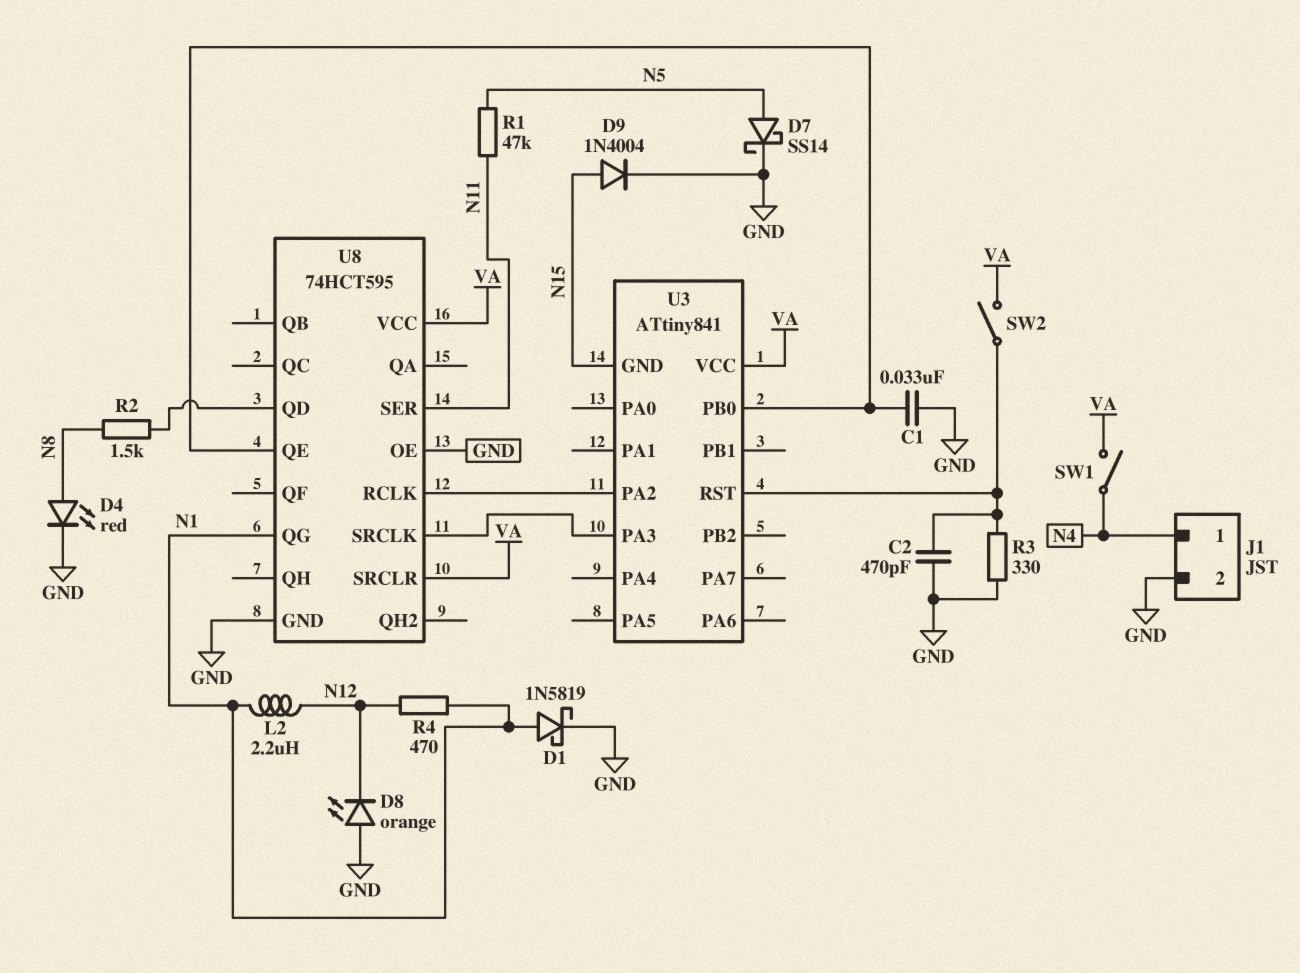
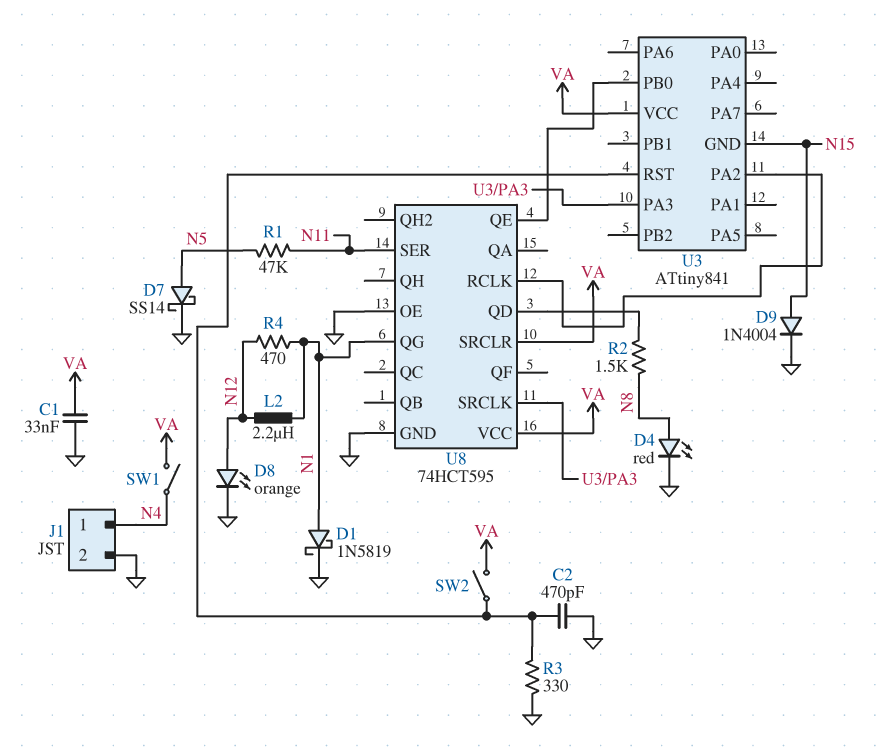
C1: 33nF (GND, U3/PB0) -> 33nF (GND, VA)
D8: LED orange (A GND, K N12) -> LED orange (A N12, K GND)

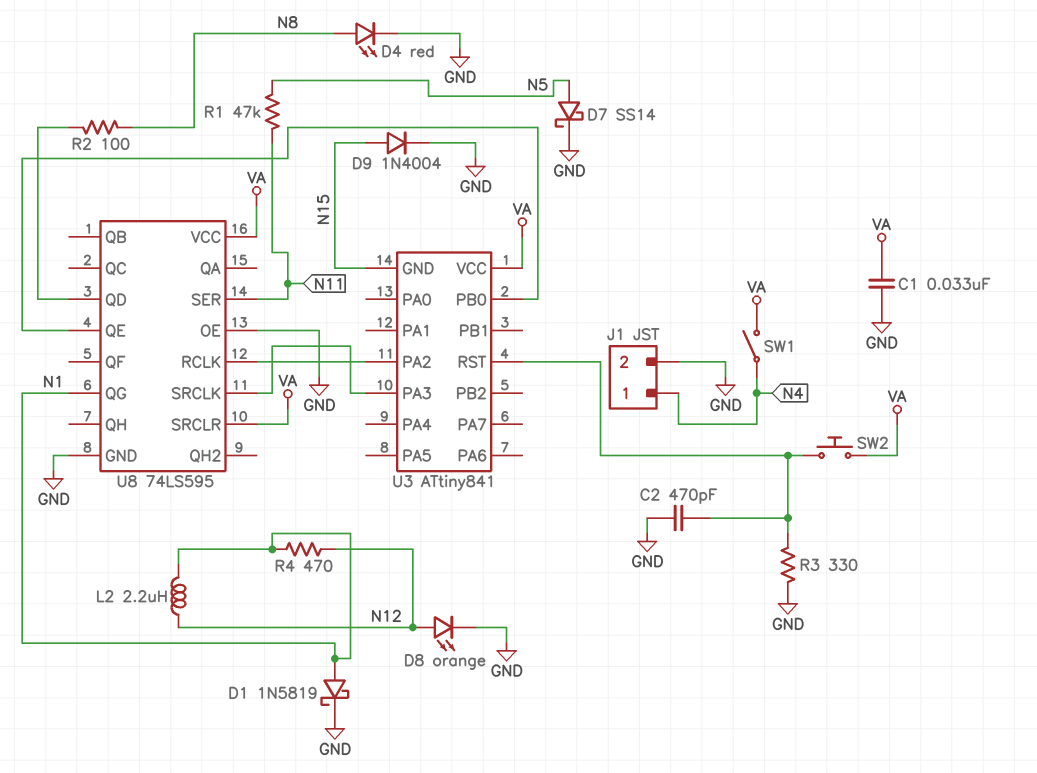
R2: 1.5k (N8, U8/QD) -> 100 (N8, U8/QD)
SW2: switch (U3/RST, VA) -> button (U3/RST, VA)
U8: 74HCT595 -> 74LS595

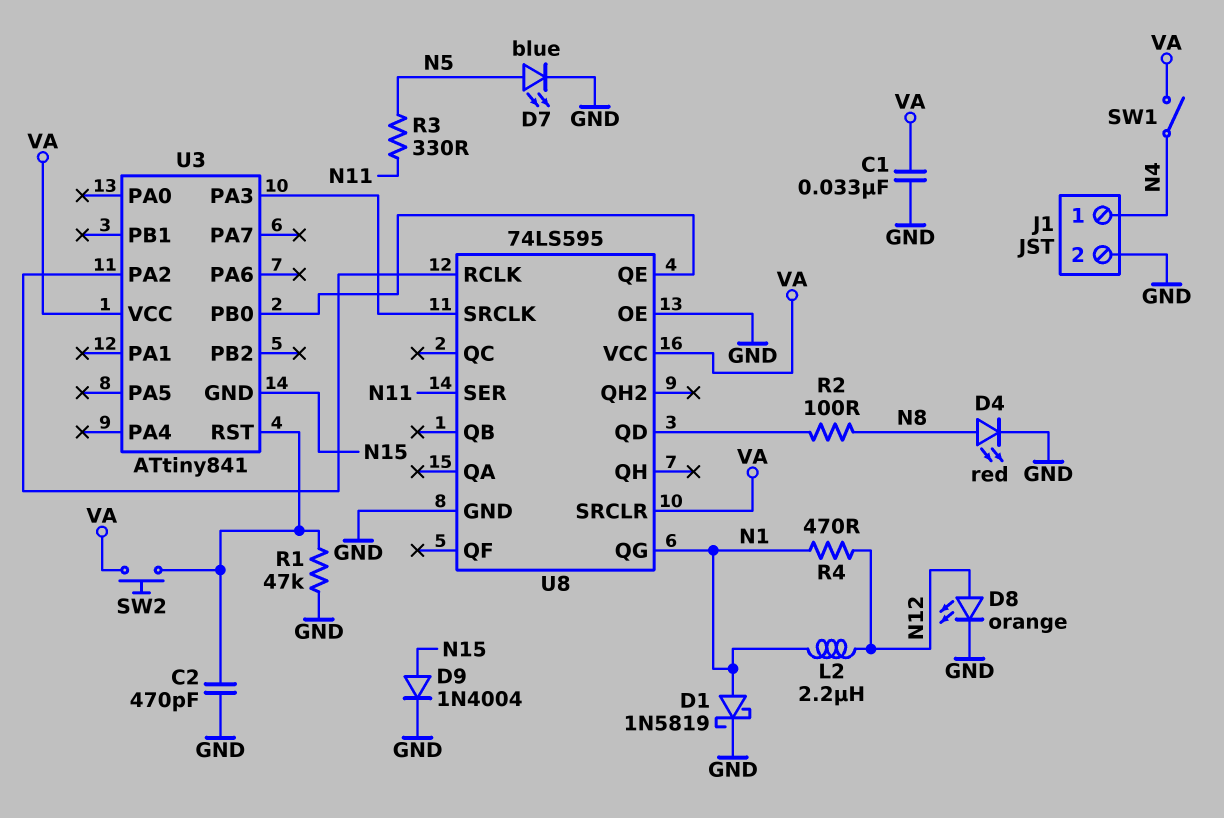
D7: schottky SS14 (A N5, K GND) -> LED blue (A N5, K GND)
R1: 47k (N5, N11) -> 47k (GND, U3/RST)
R3: 330 (GND, U3/RST) -> 330 (N5, N11)

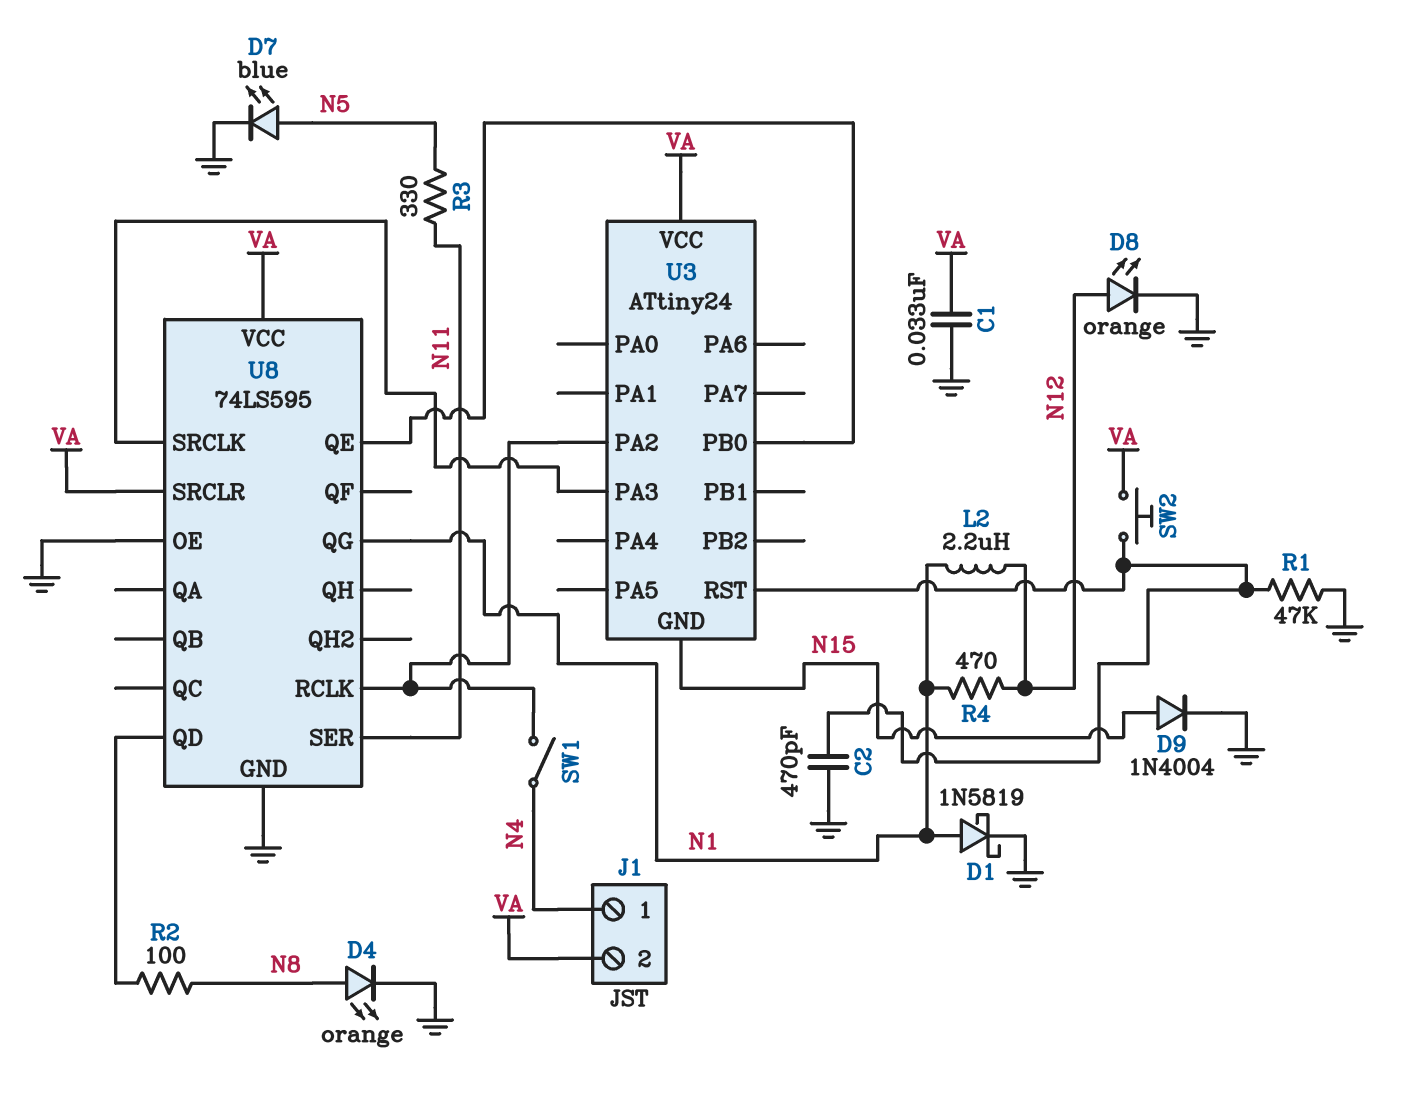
D4: LED red (A N8, K GND) -> LED orange (A N8, K GND)
J1 pin 2: GND -> VA
SW1: switch (N4, VA) -> switch (N4, U3/PA2)
U3: ATtiny841 -> ATtiny24

